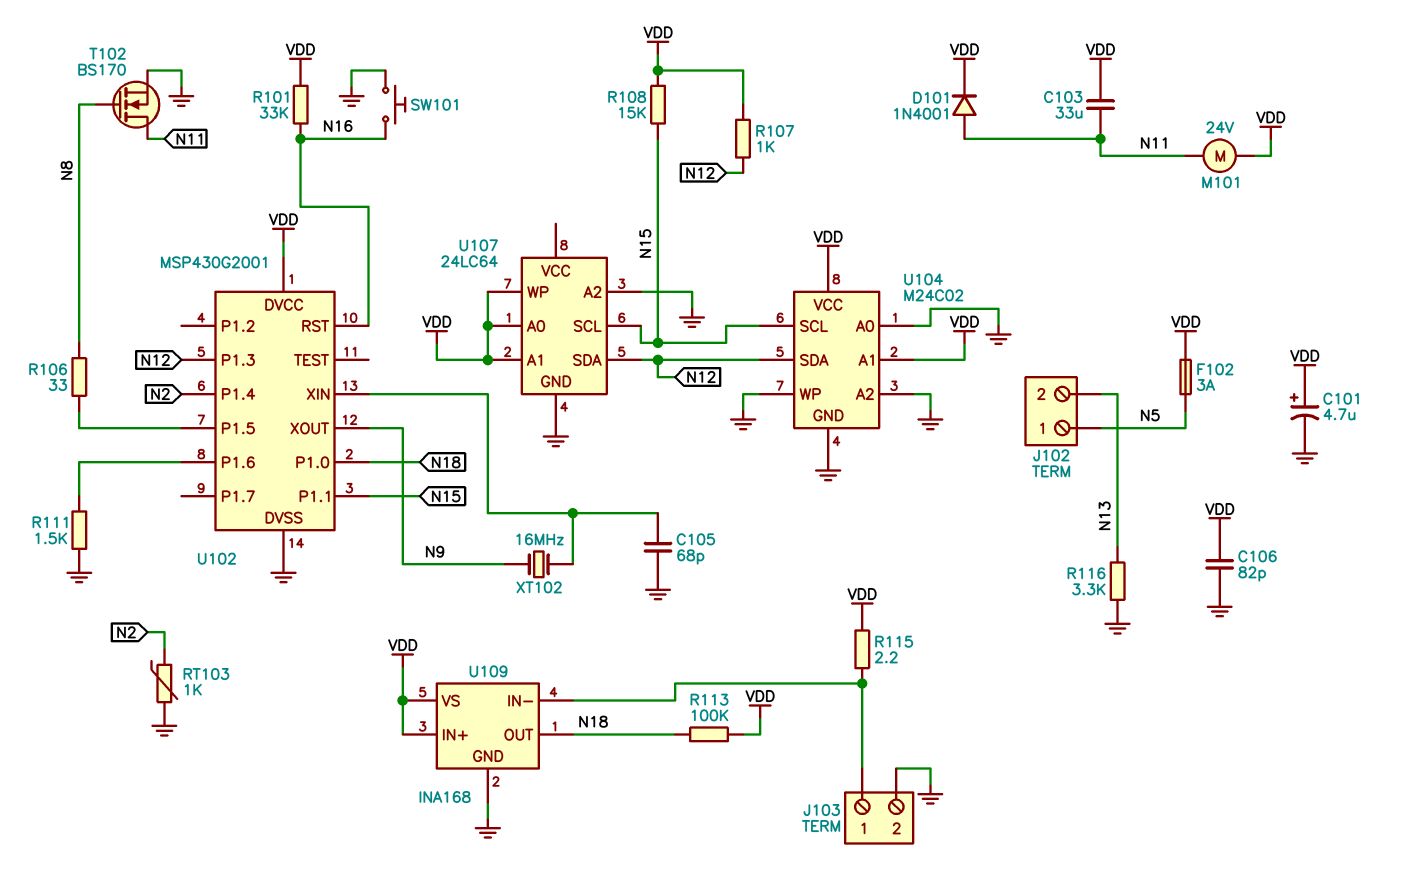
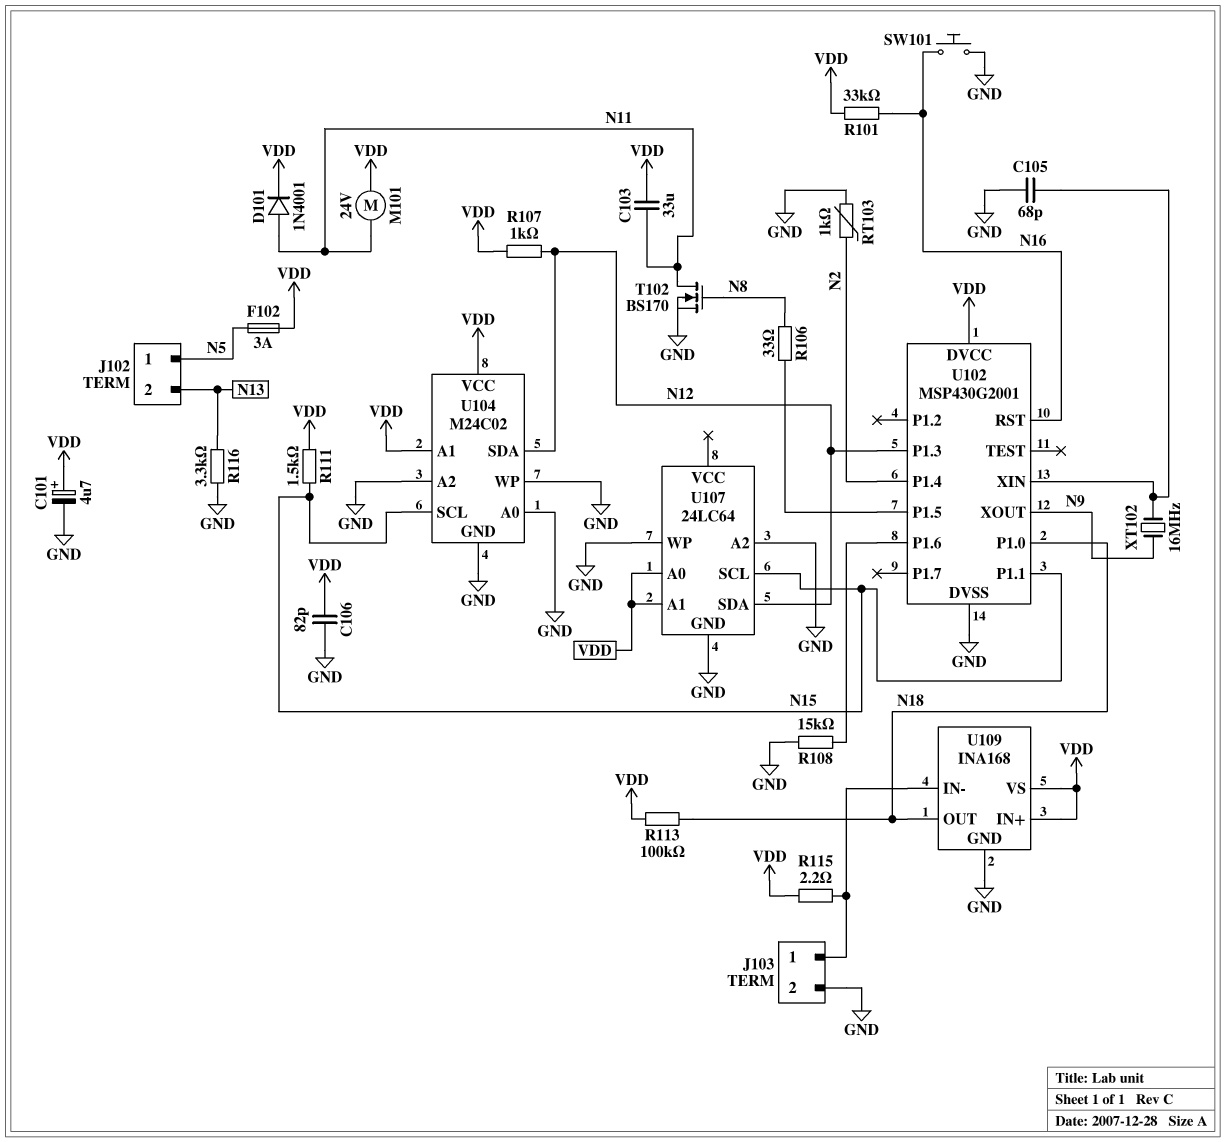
R108: 15k (N15, VDD) -> 15k (GND, U102/P1.6)
R111: 1.5k (GND, U102/P1.6) -> 1.5k (N15, VDD)
U107 pin WP: VDD -> GND

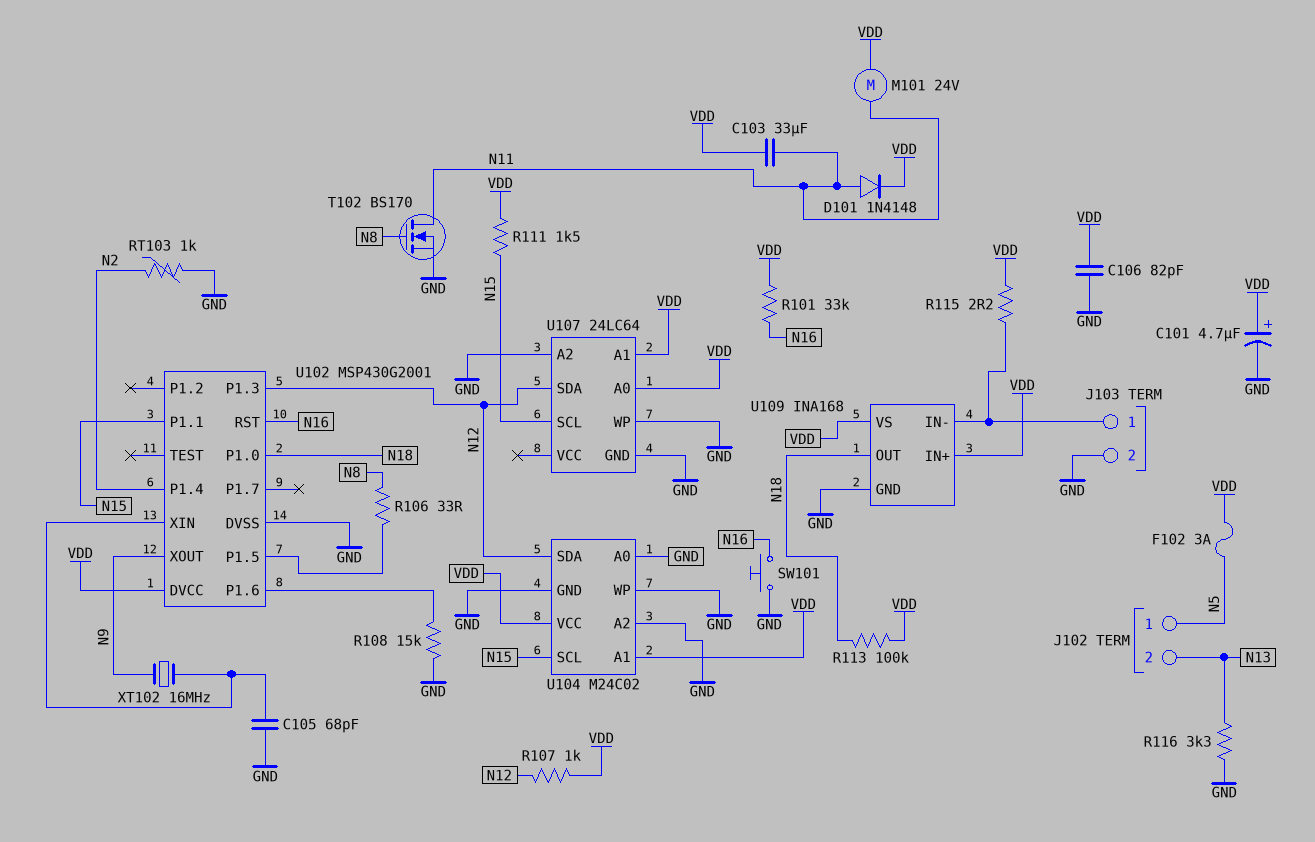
D101: diode 1N4001 (A N11, K VDD) -> diode 1N4148 (A N11, K VDD)

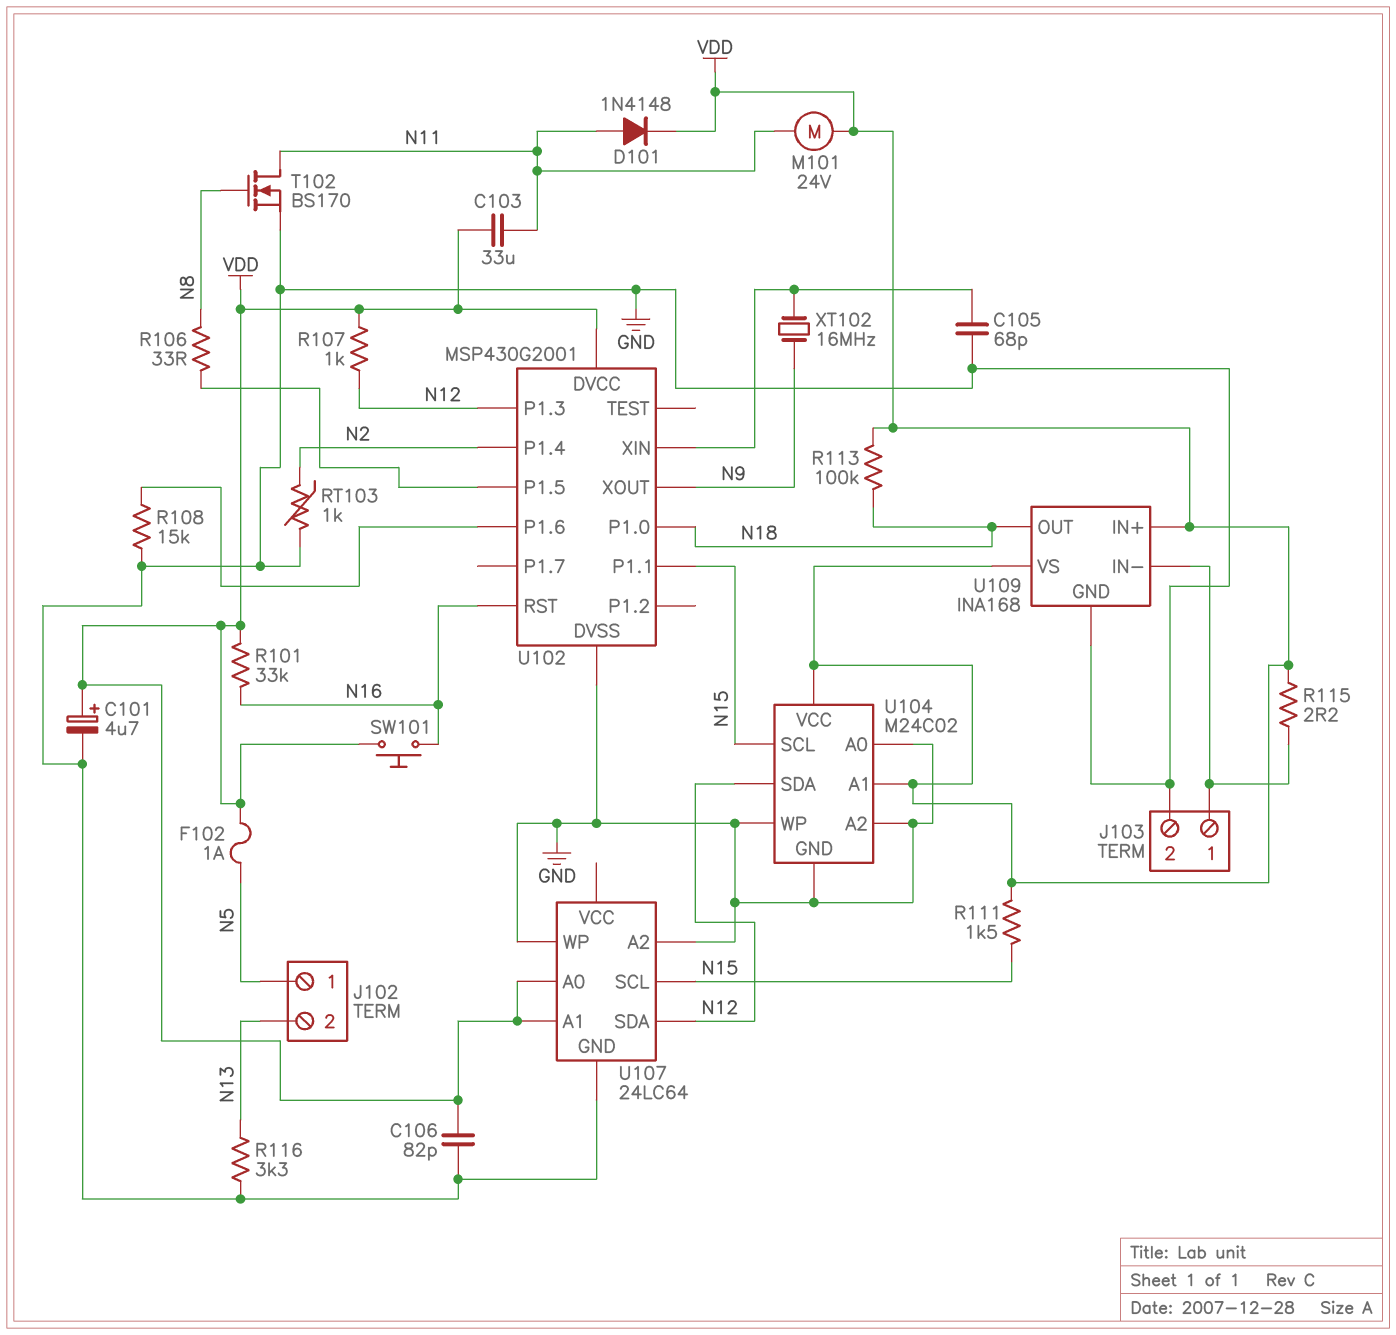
F102: 3A (N5, VDD) -> 1A (N5, VDD)
SW101: button (GND, N16) -> button (N16, VDD)

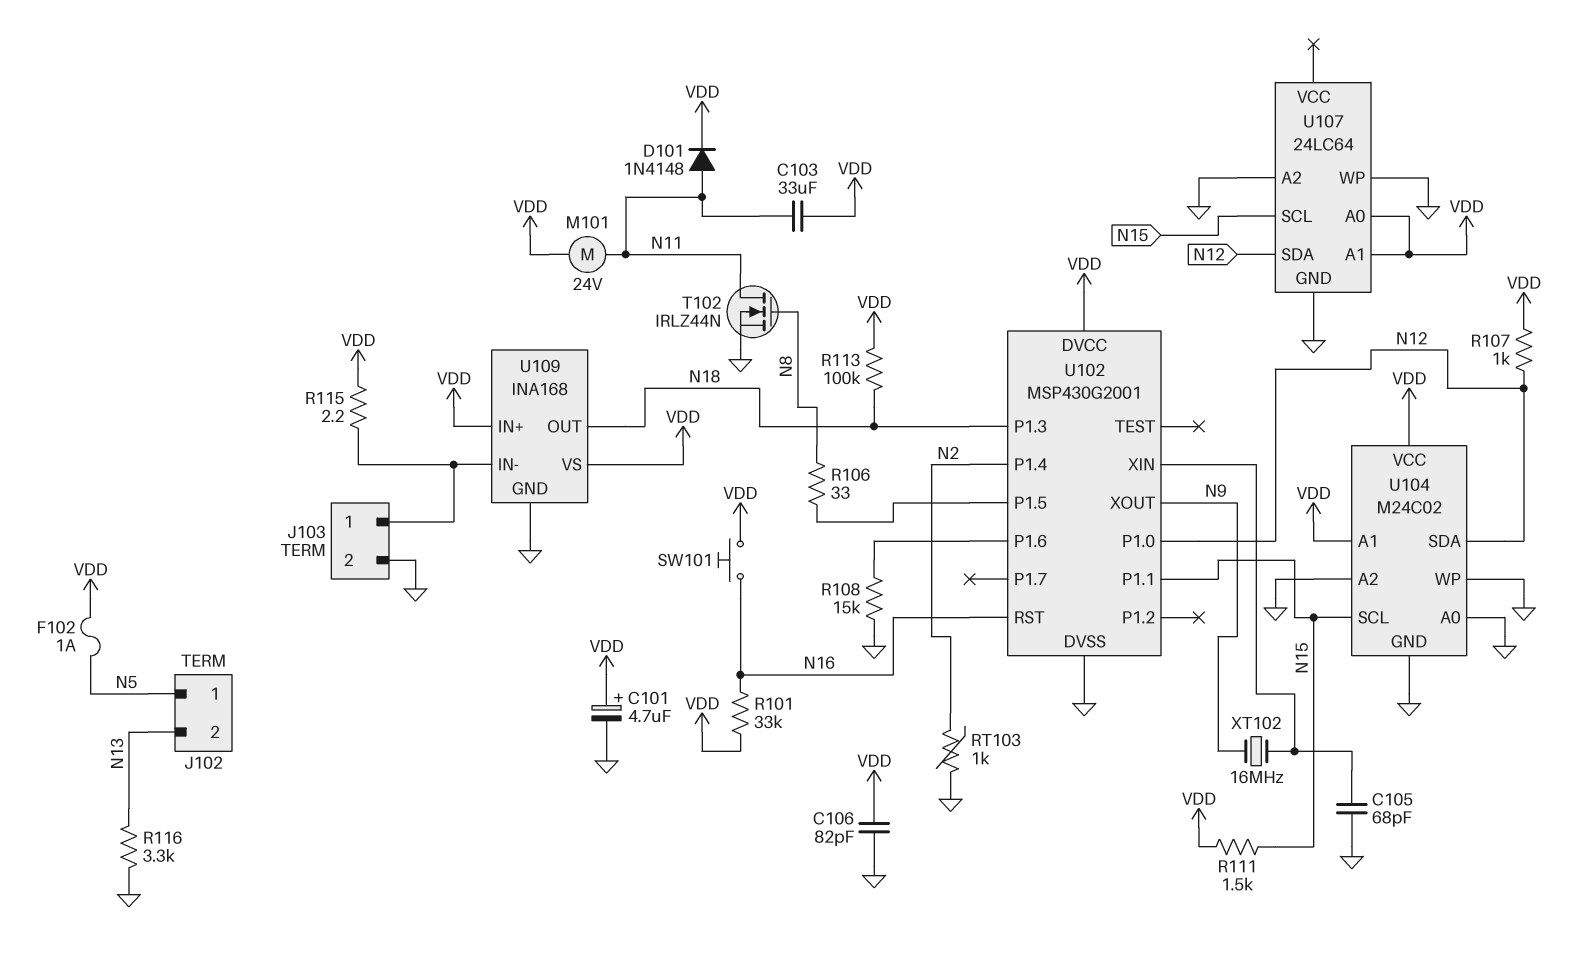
T102: NMOS BS170 (G N8, D N11, S GND) -> NMOS IRLZ44N (G N8, D N11, S GND)
U102 pin P1.0: N18 -> N12
U102 pin P1.3: N12 -> N18

